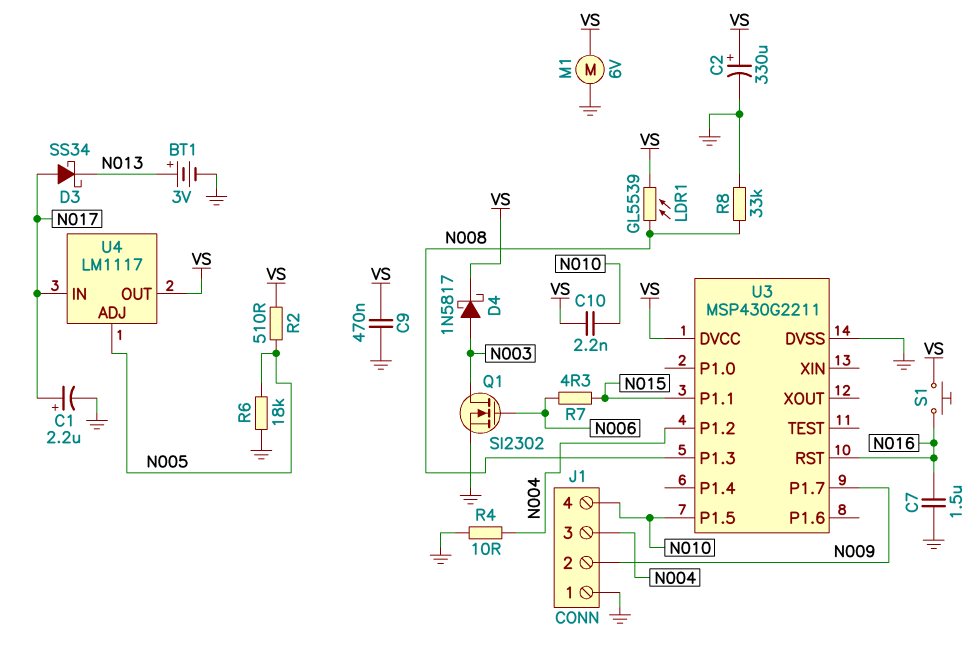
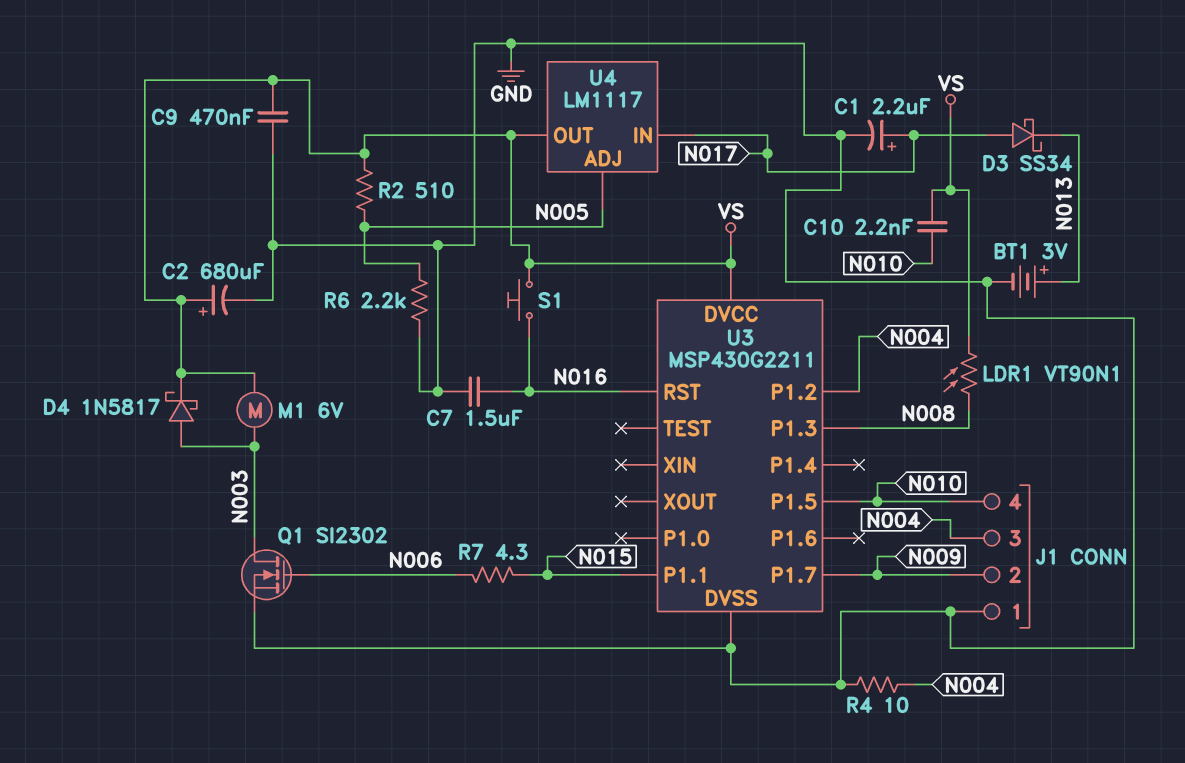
C2: 330uF (plus VS, minus GND) -> 680uF (plus VS, minus GND)
LDR1: GL5539 (N008, VS) -> VT90N1 (N008, VS)
M1: motor 6V (GND, VS) -> motor 6V (N003, VS)
R6: 18k (GND, N005) -> 2.2k (GND, N005)
R8: 33k (GND, N008) -> none

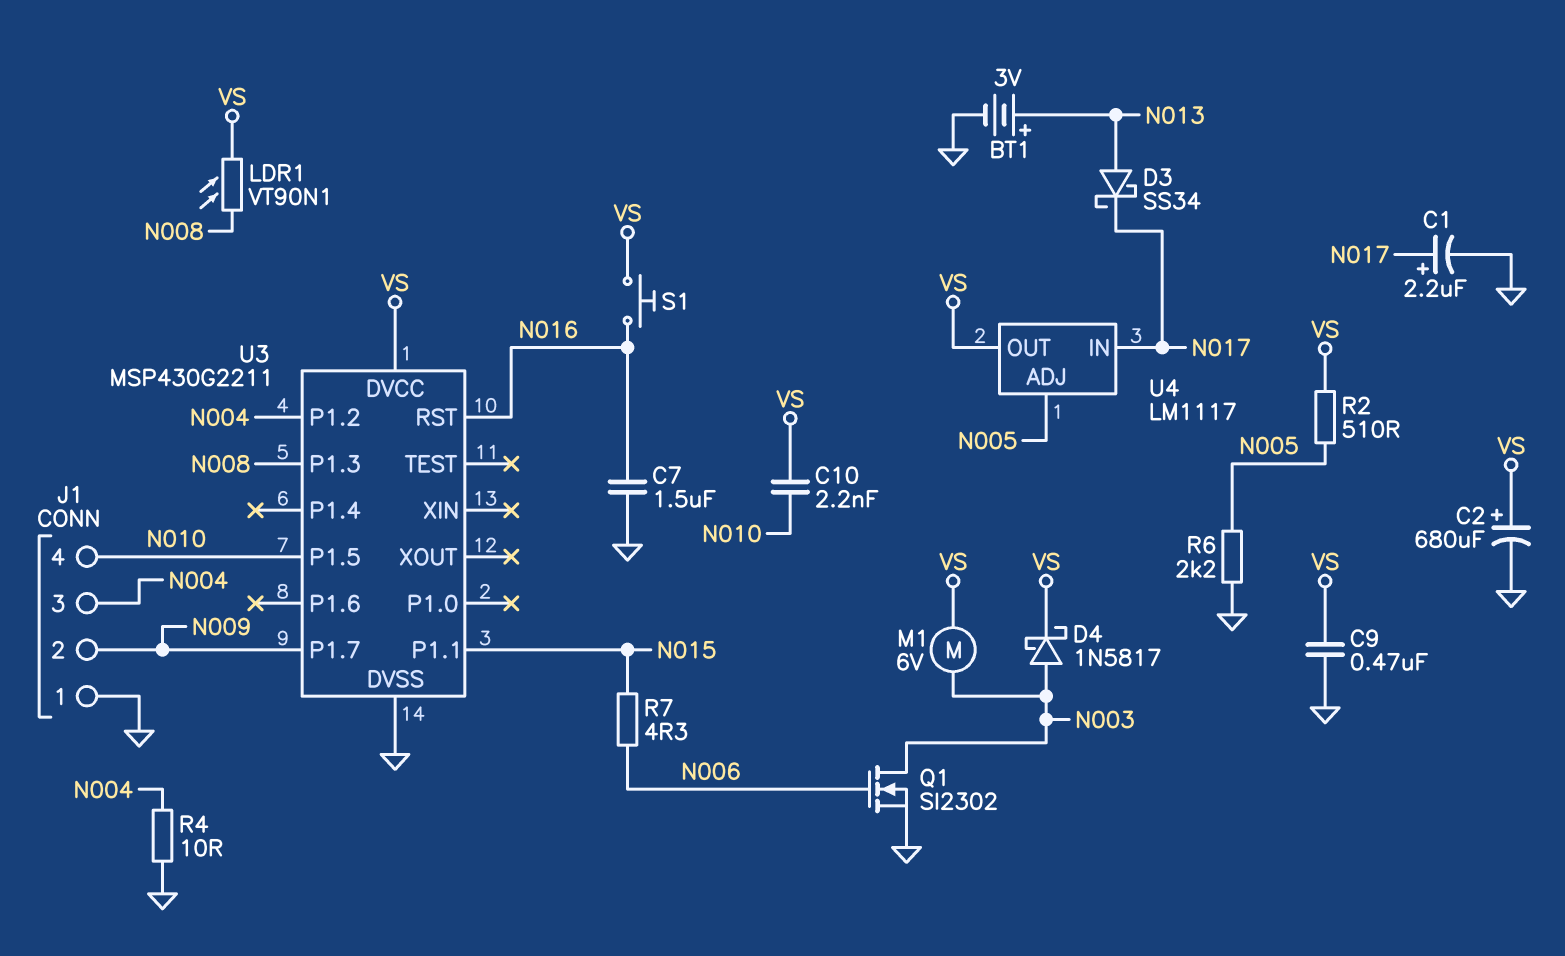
D3: schottky SS34 (A N017, K N013) -> schottky SS34 (A N013, K N017)

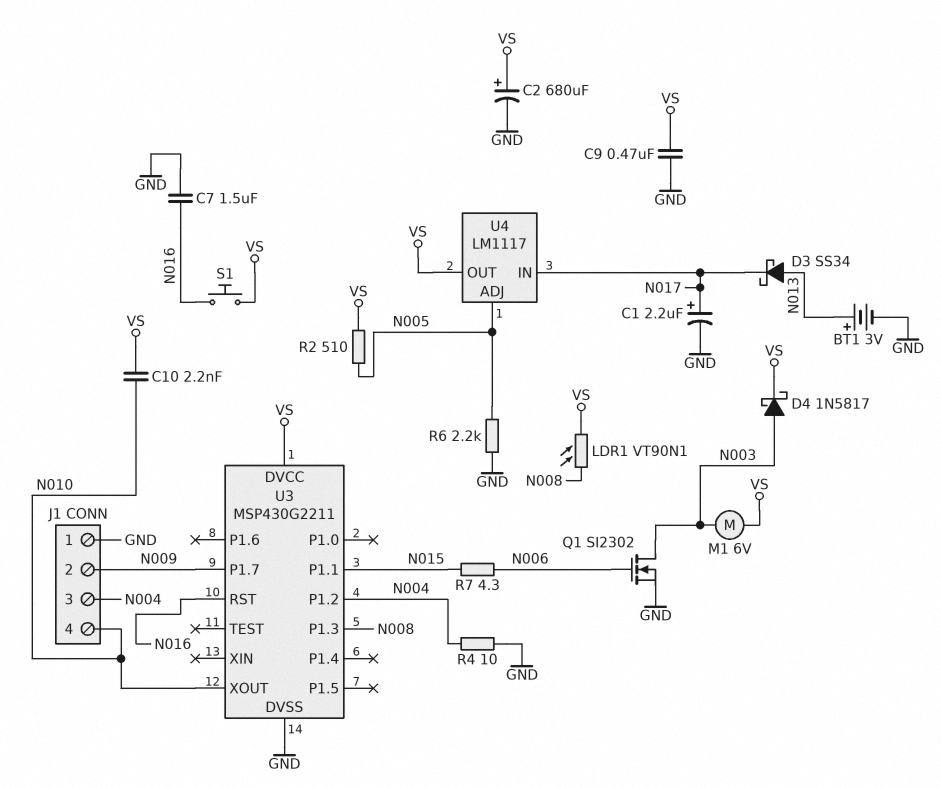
U3 pin P1.5: N010 -> none
U3 pin XOUT: none -> N010

